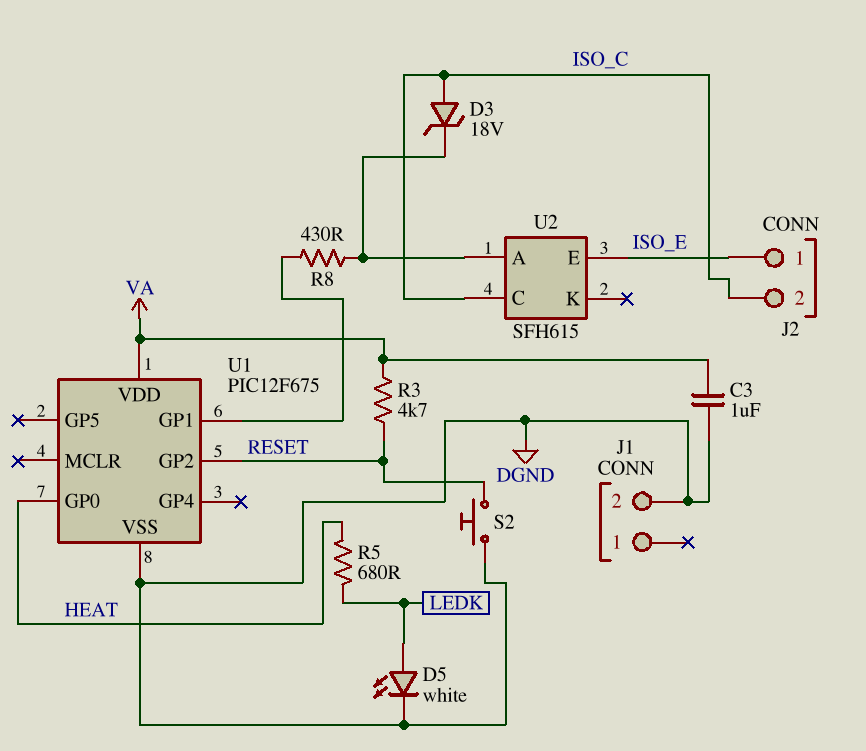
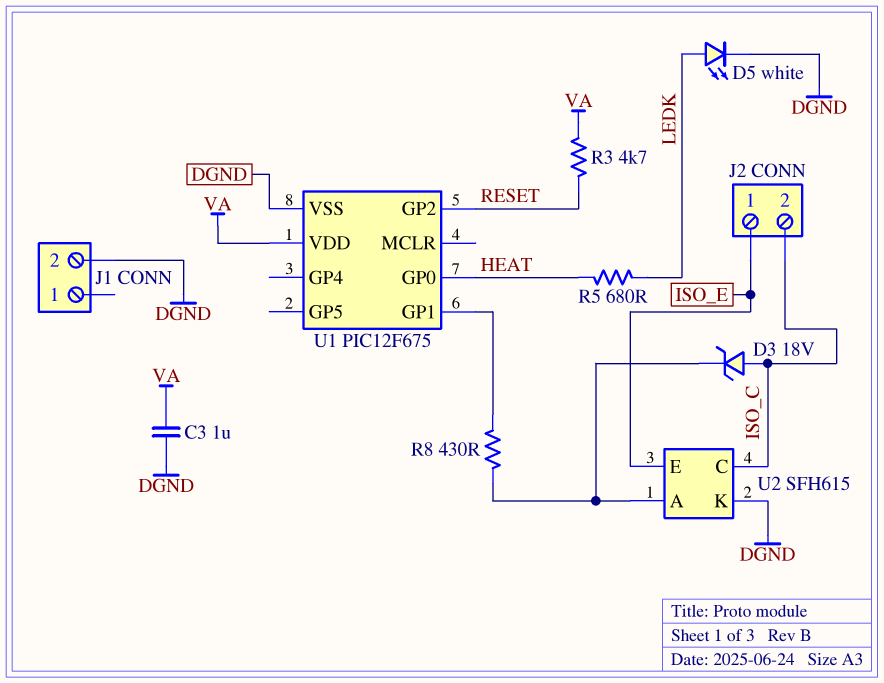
S2: button (DGND, RESET) -> none
U2 pin K: none -> DGND

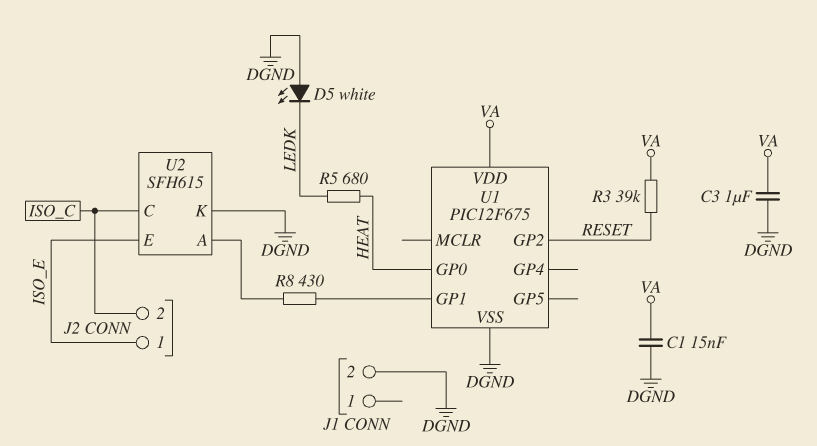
C1: none -> 15nF (DGND, VA)
D3: zener 18V (A ISO_C, K U2/A) -> none
D5: LED white (A LEDK, K DGND) -> LED white (A DGND, K LEDK)
R3: 4.7k (RESET, VA) -> 39k (RESET, VA)

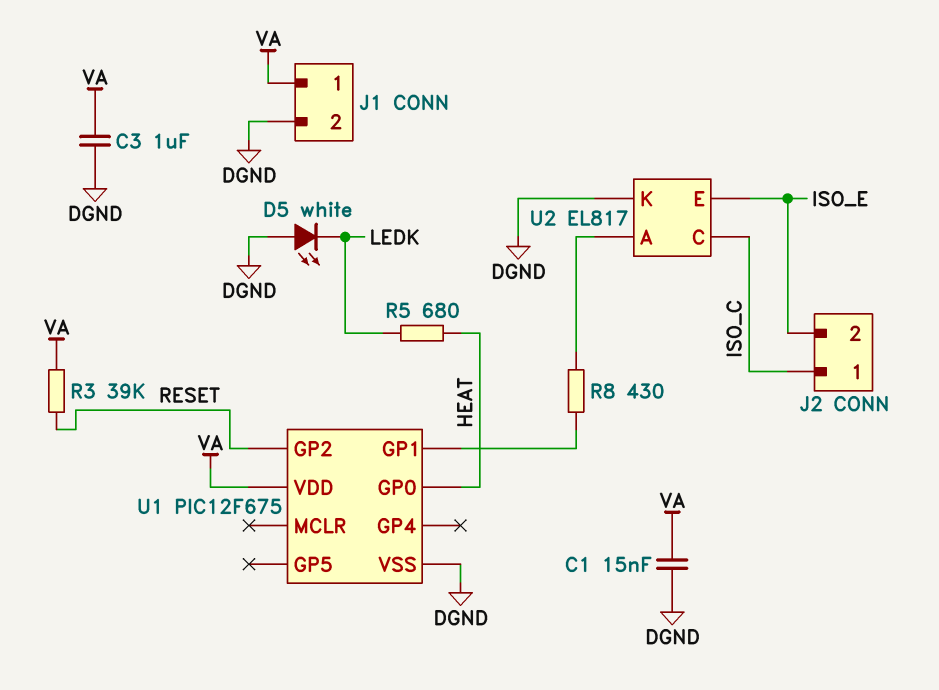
J1 pin 1: none -> VA
J2 pin 1: ISO_E -> ISO_C
J2 pin 2: ISO_C -> ISO_E
U2: SFH615 -> EL817

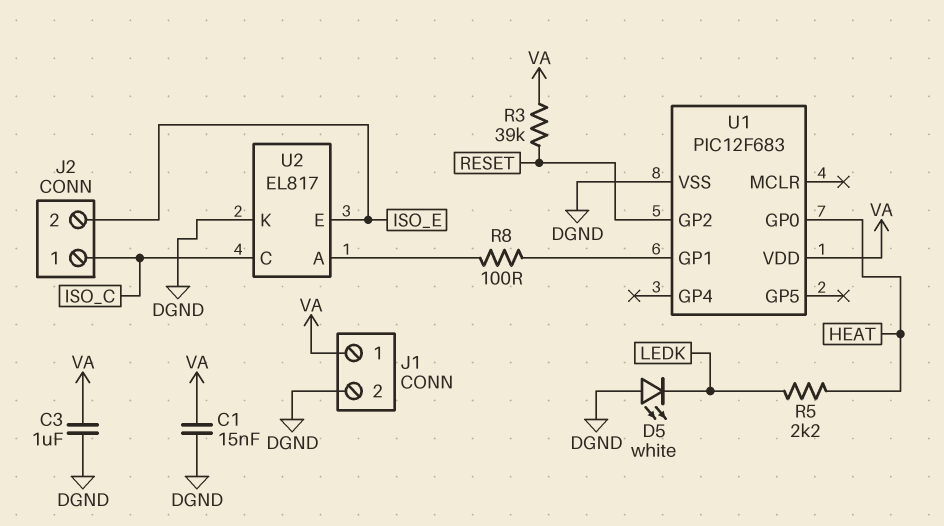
R5: 680 (HEAT, LEDK) -> 2.2k (HEAT, LEDK)
R8: 430 (U1/GP1, U2/A) -> 100 (U1/GP1, U2/A)
U1: PIC12F675 -> PIC12F683

